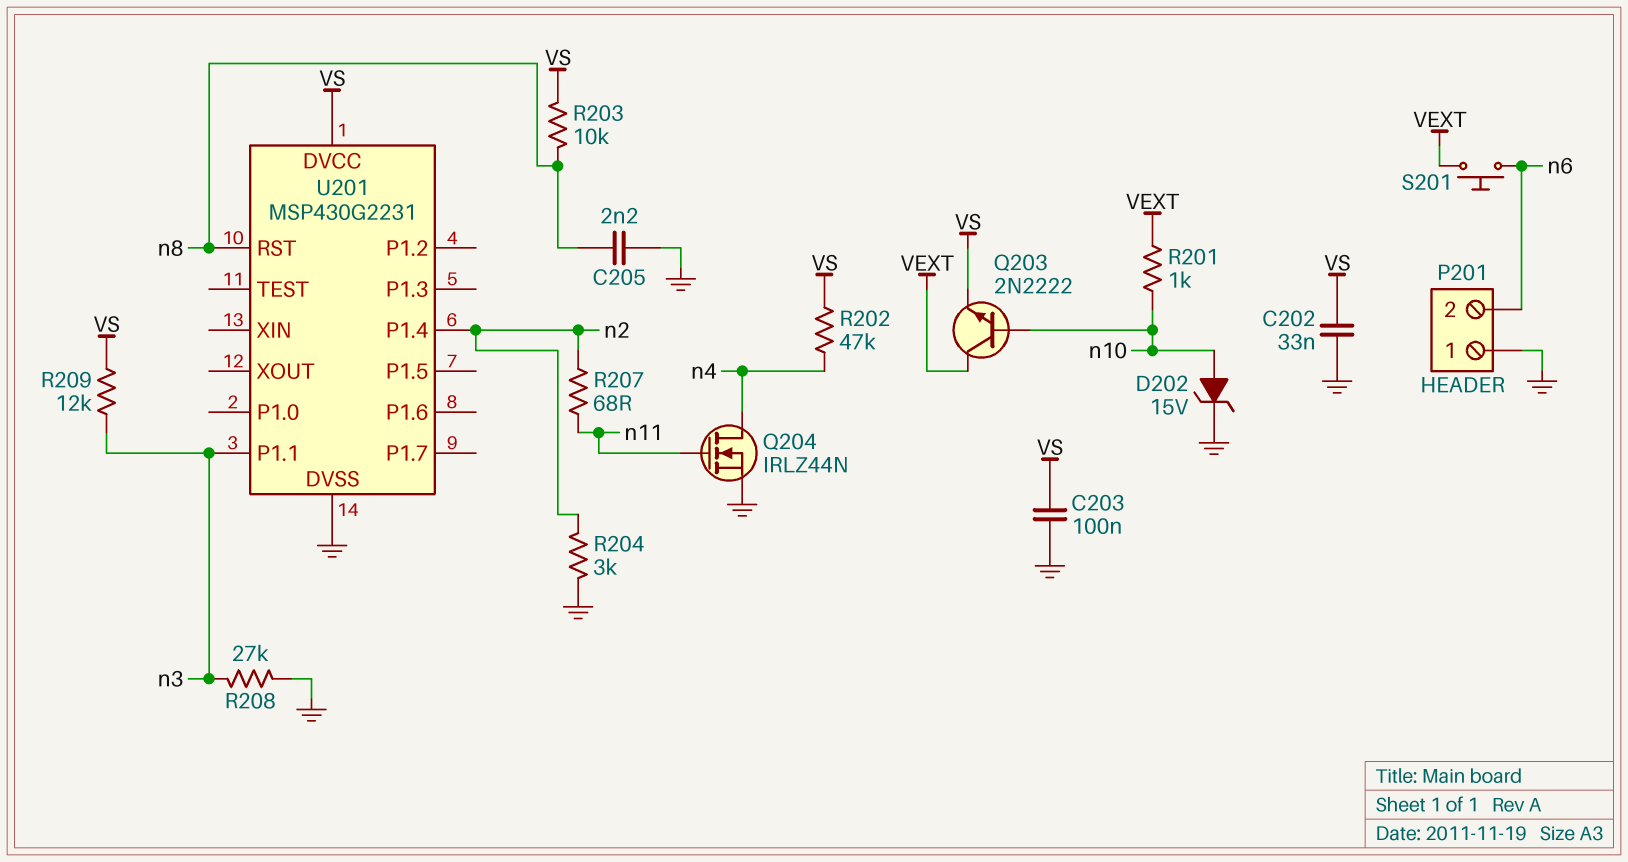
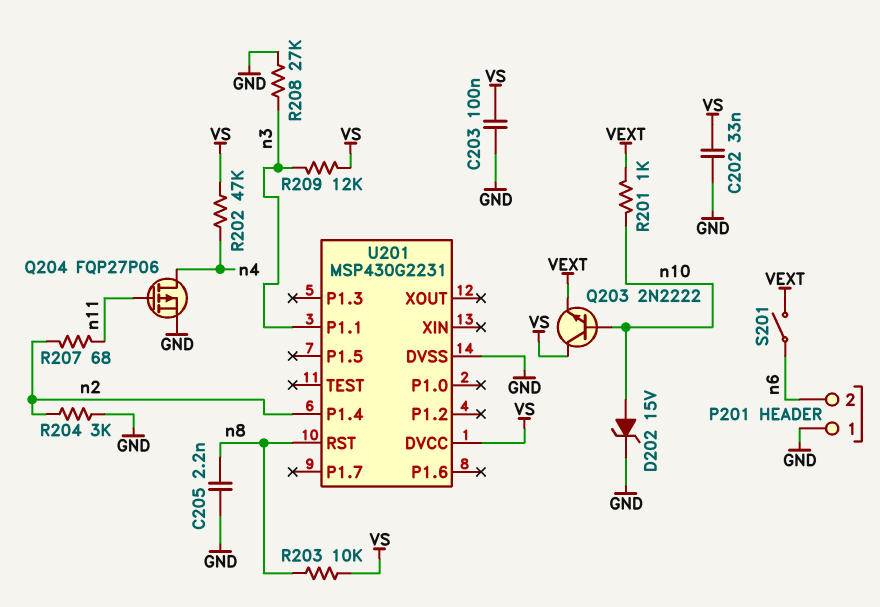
Q203: NPN 2N2222 (B n10, C VEXT, E VS) -> NPN 2N2222 (B n10, C VS, E VEXT)
Q204: NMOS IRLZ44N (G n11, D n4, S GND) -> PMOS FQP27P06 (G n11, D n4, S GND)
S201: button (VEXT, n6) -> switch (VEXT, n6)

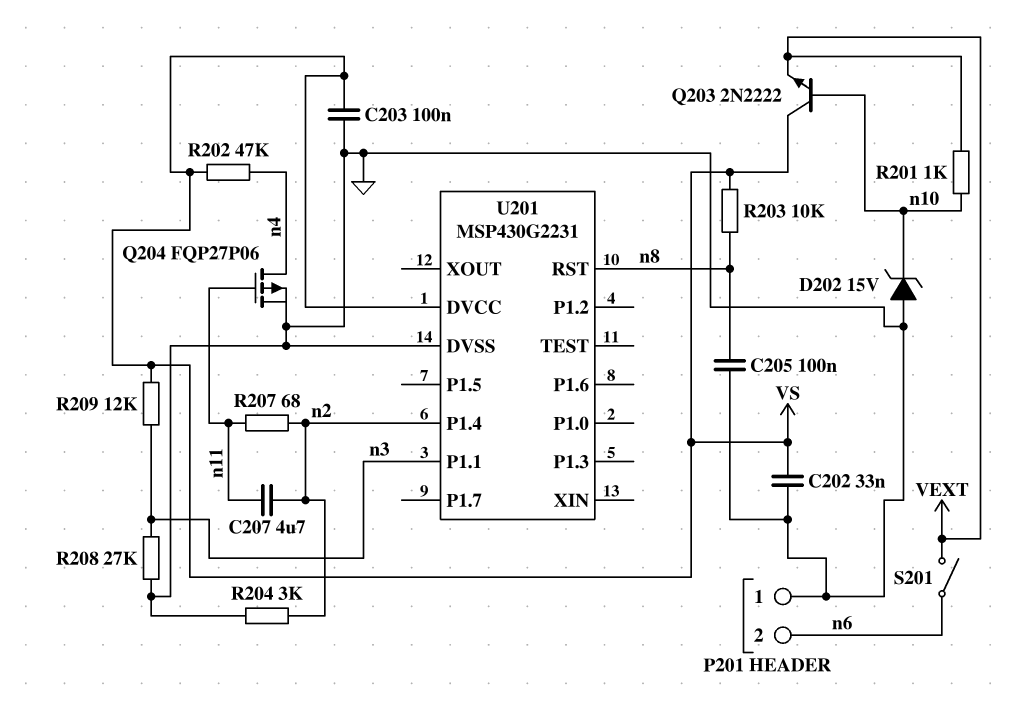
C205: 2.2nF (GND, n8) -> 100nF (GND, n8)
C207: none -> 4.7uF (n2, n11)
D202: zener 15V (A n10, K GND) -> zener 15V (A GND, K n10)

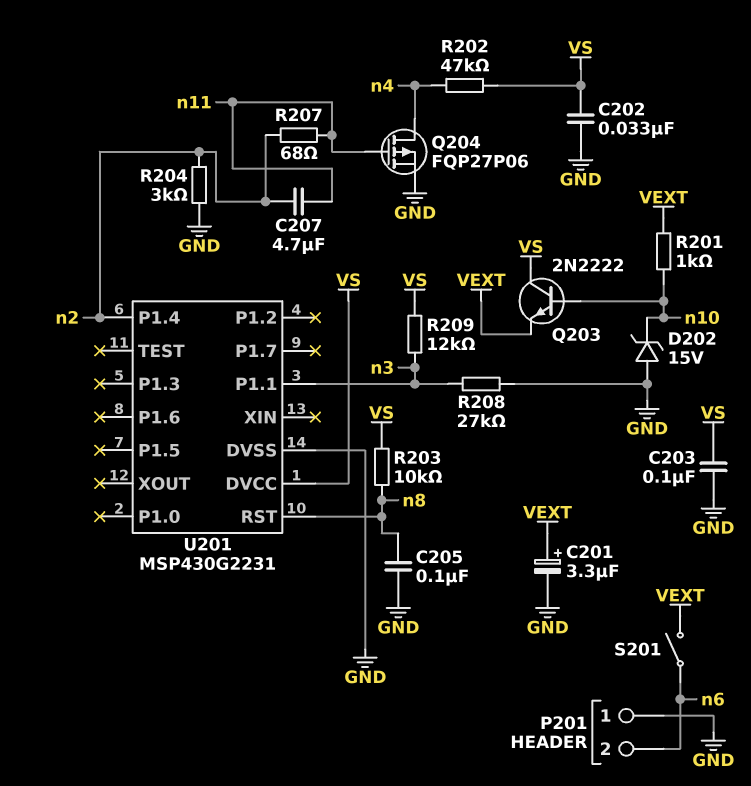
C201: none -> 3.3uF (plus VEXT, minus GND)

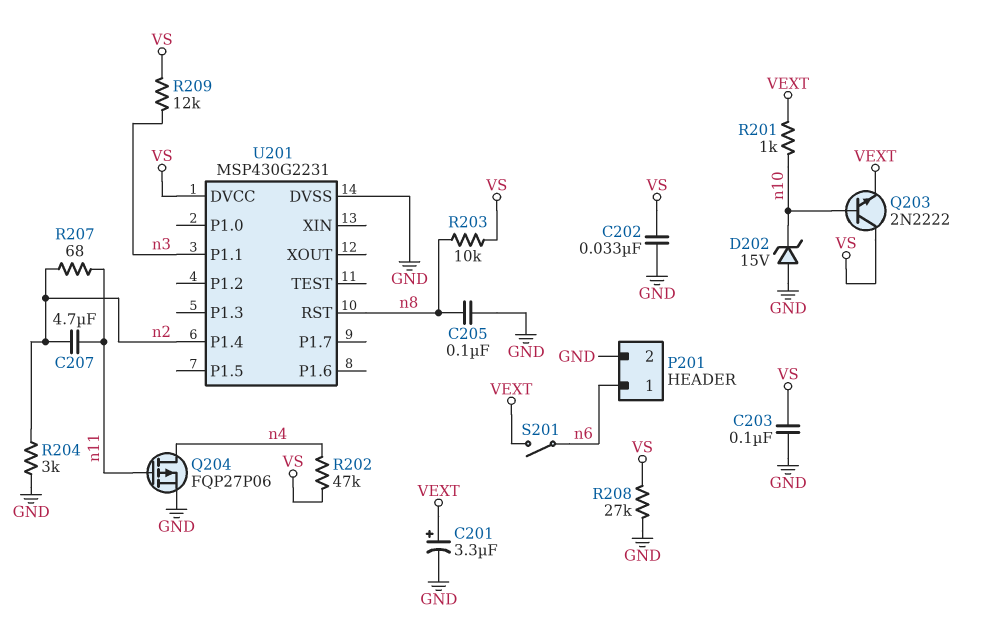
P201 pin 1: GND -> n6
P201 pin 2: n6 -> GND
R208: 27k (GND, n3) -> 27k (GND, VS)

